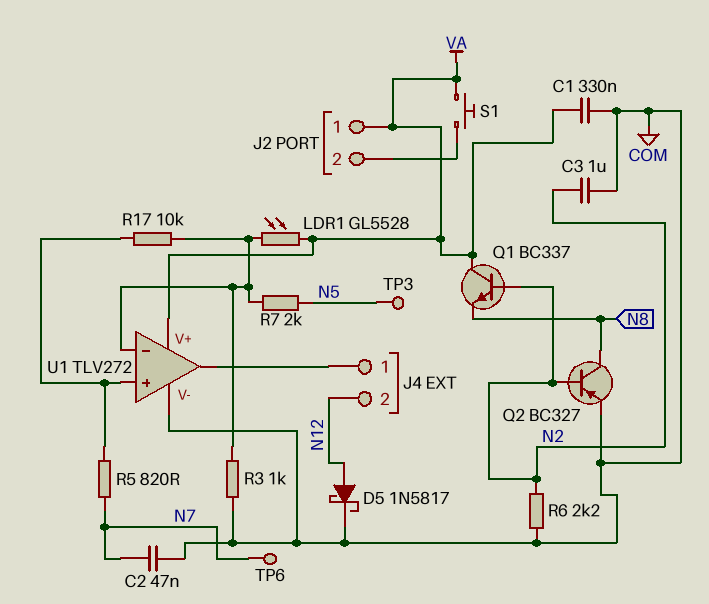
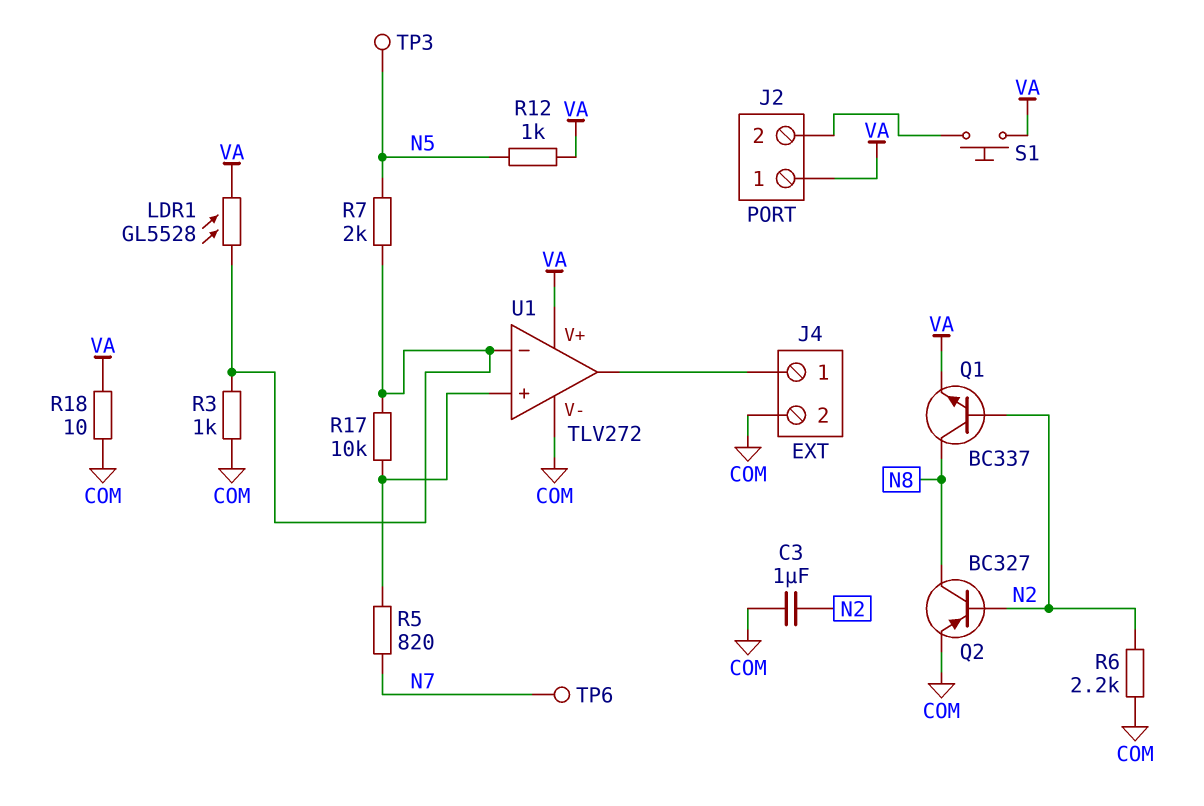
C1: 330nF (COM, VA) -> none
C2: 47nF (COM, N7) -> none
D5: schottky 1N5817 (A N12, K COM) -> none
J4 pin 2: N12 -> COM
Q1: NPN BC337 (B N2, C VA, E N8) -> NPN BC337 (B N2, C N8, E VA)
R12: none -> 1k (N5, VA)
R18: none -> 10 (COM, VA)

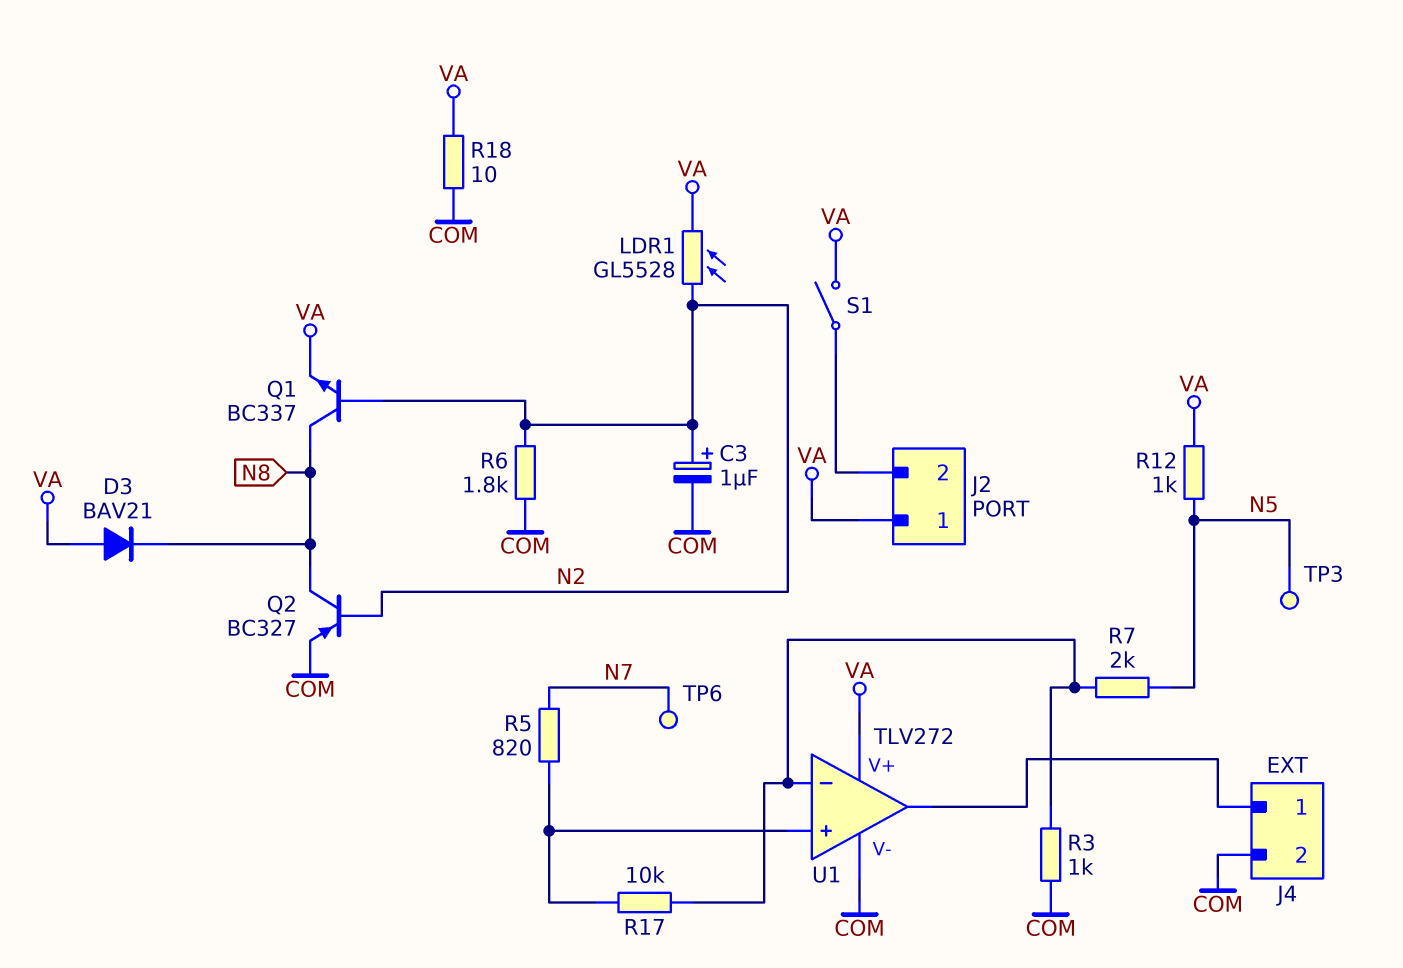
C3: 1uF (COM, N2) -> 1uF (plus N2, minus COM)
D3: none -> diode BAV21 (A VA, K N8)
LDR1: GL5528 (U1/in-, VA) -> GL5528 (N2, VA)
R6: 2.2k (COM, N2) -> 1.8k (COM, N2)
S1: button (J2/2, VA) -> switch (J2/2, VA)

